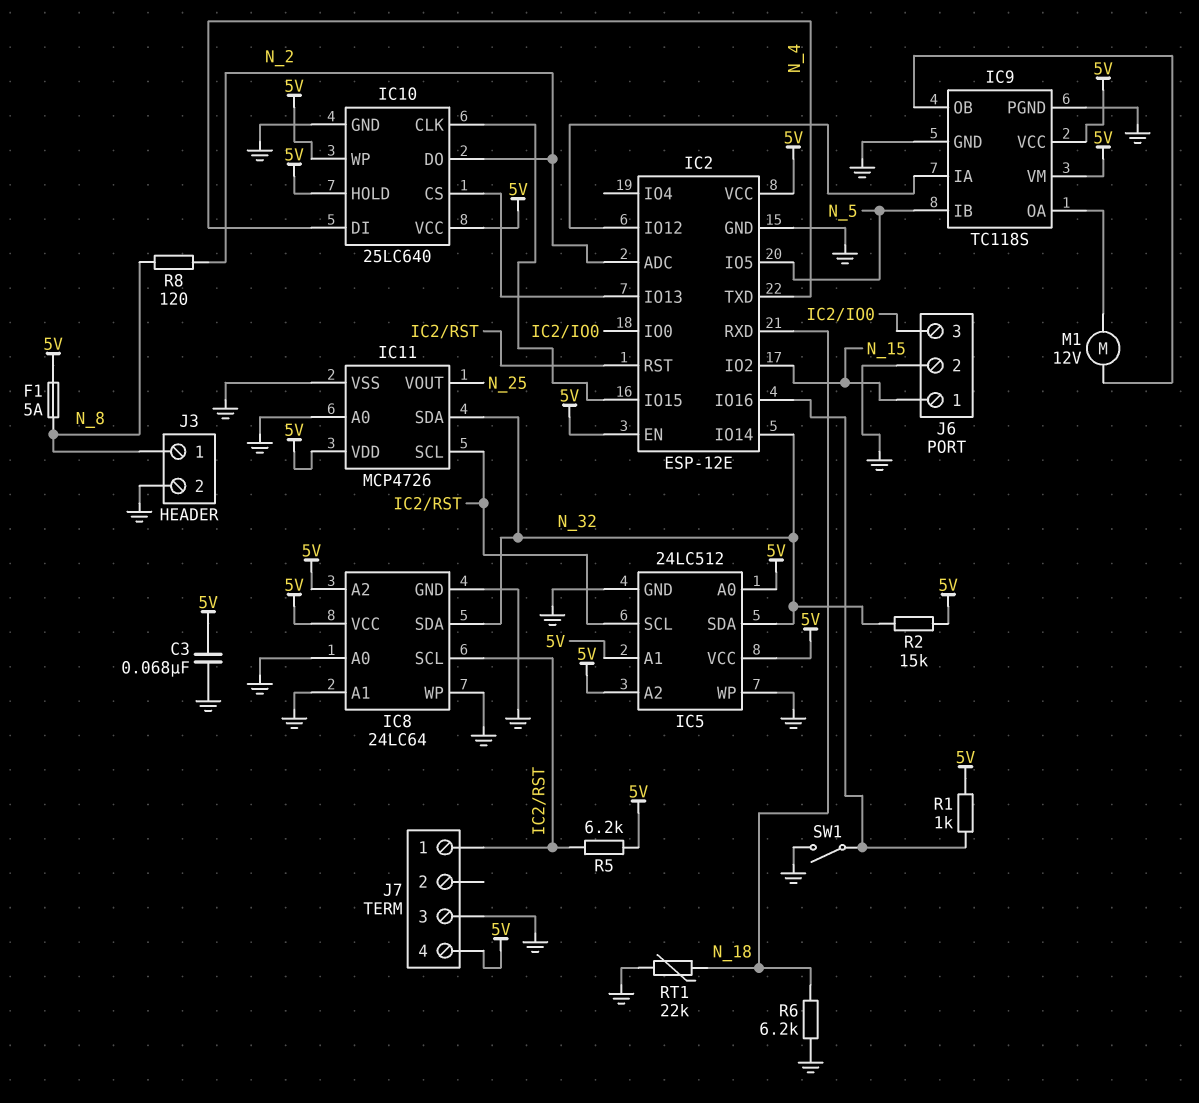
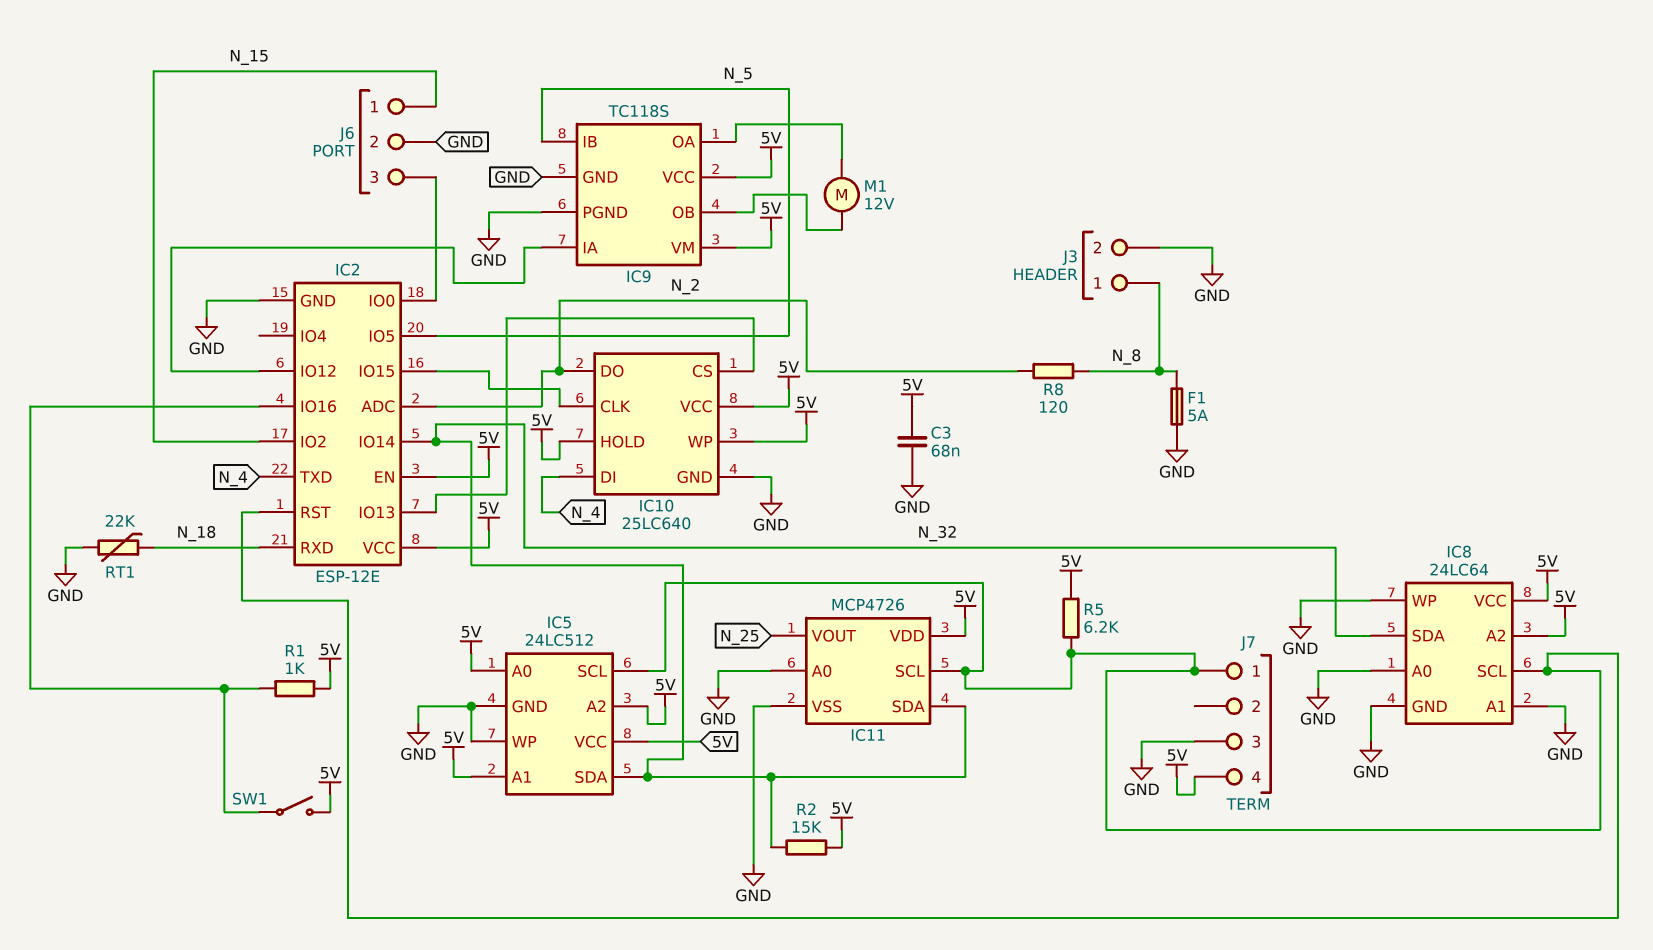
F1: 5A (5V, N_8) -> 5A (GND, N_8)
R6: 6.2k (GND, N_18) -> none
SW1: switch (GND, IC2/IO16) -> switch (5V, IC2/IO16)

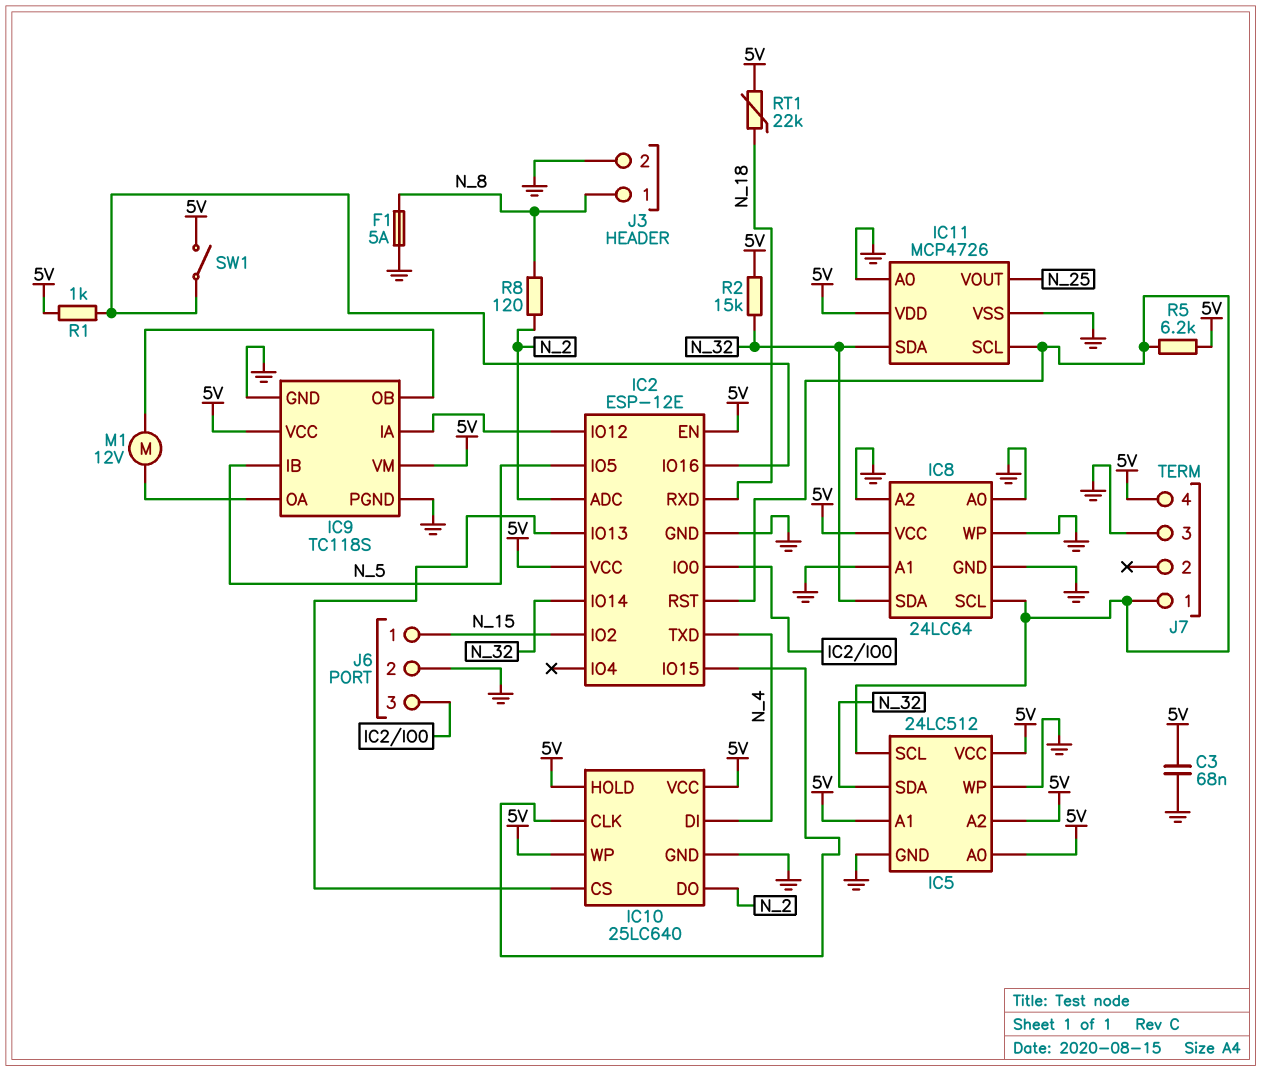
IC8 pin A2: 5V -> GND
RT1: 22k (GND, N_18) -> 22k (5V, N_18)

